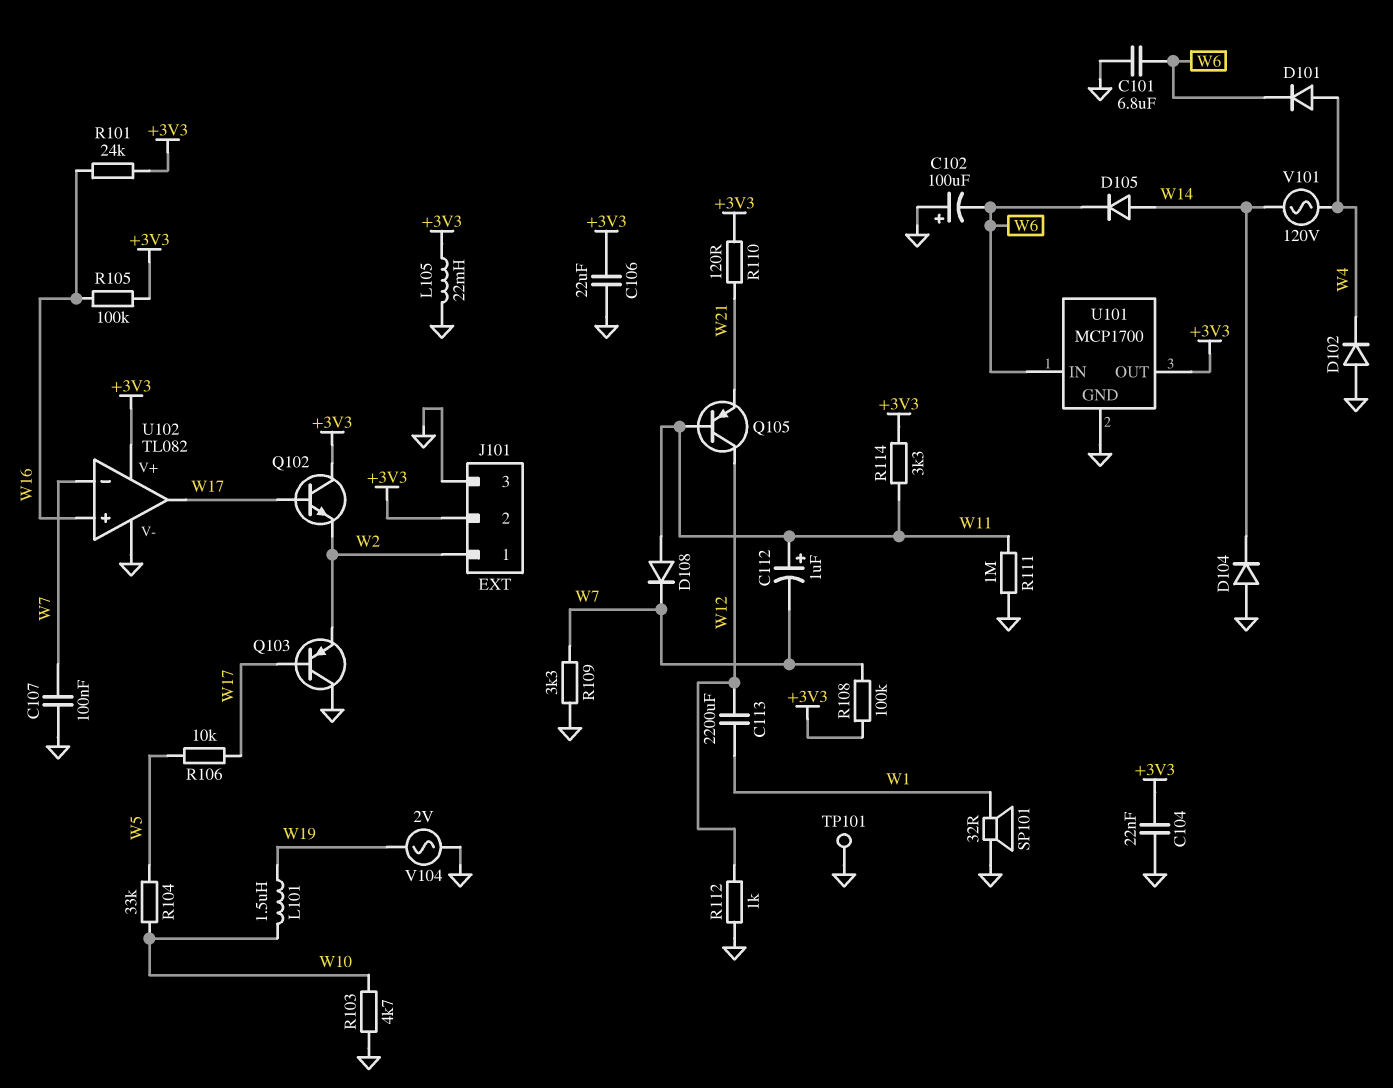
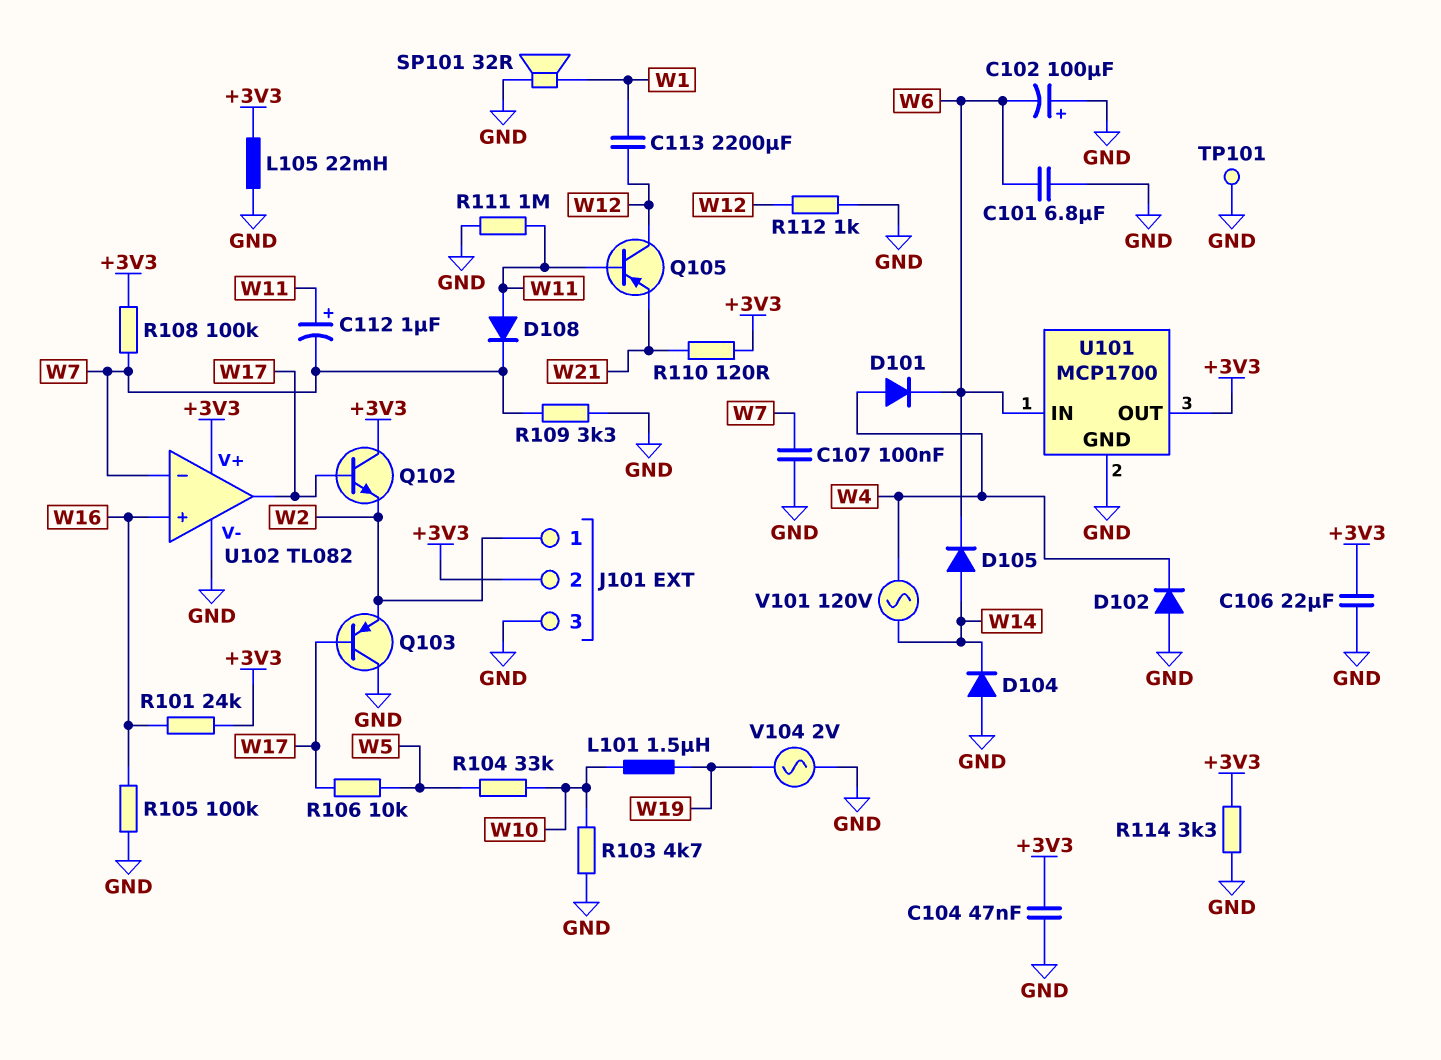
C104: 22nF (+3V3, GND) -> 47nF (+3V3, GND)
R105: 100k (+3V3, W16) -> 100k (GND, W16)
R114: 3.3k (+3V3, W11) -> 3.3k (+3V3, GND)

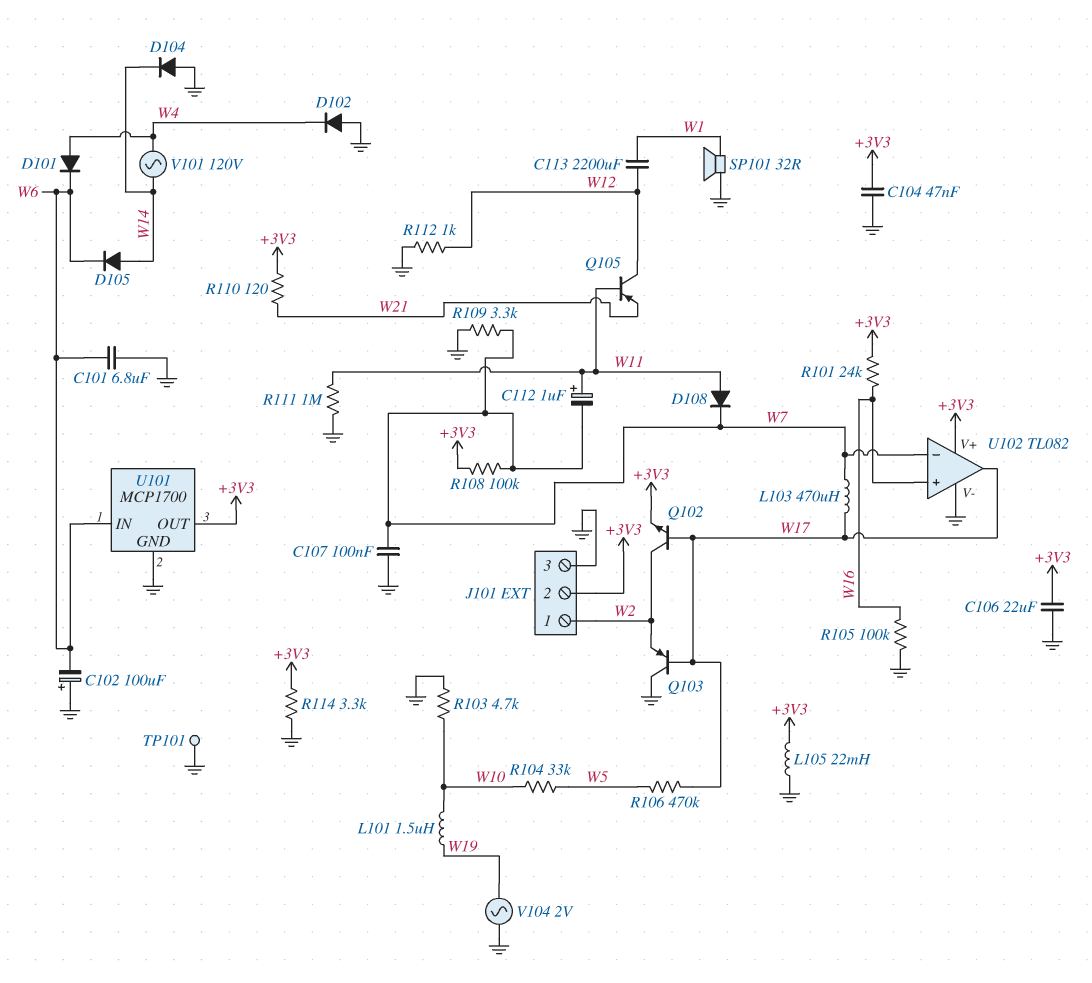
L103: none -> 470uH (W7, W17)
Q102: NPN (B W17, C +3V3, E W2) -> NPN (B W17, C W2, E +3V3)
R106: 10k (W5, W17) -> 470k (W5, W17)

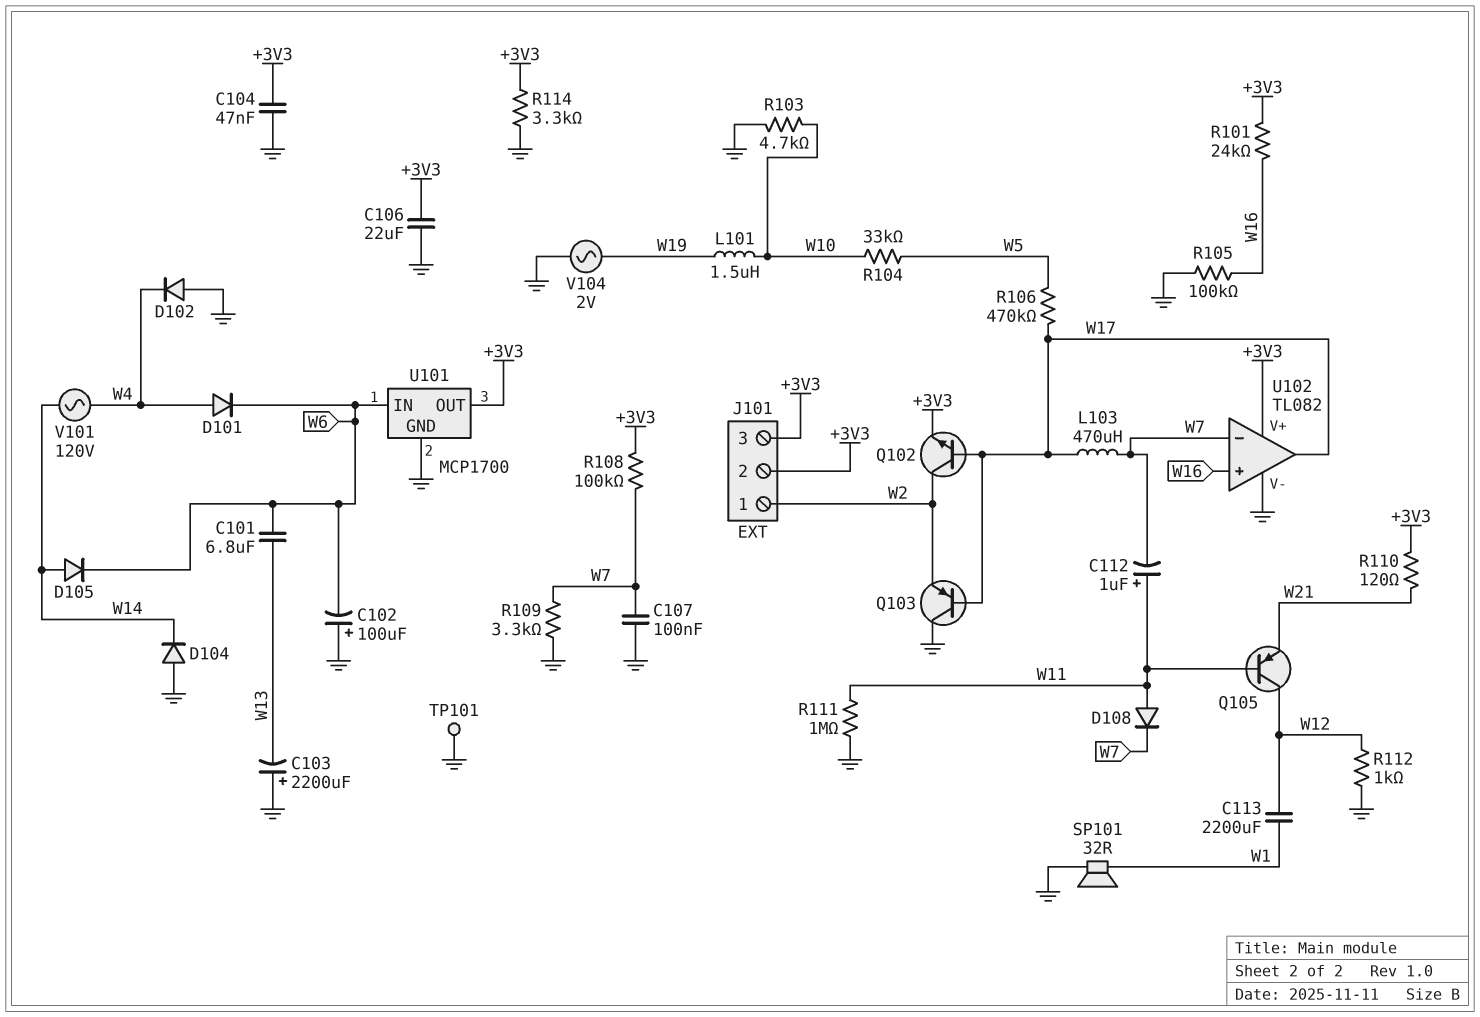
C101: 6.8uF (GND, W6) -> 6.8uF (W6, W13)
C103: none -> 2200uF (plus GND, minus W13)
J101 pin 3: GND -> +3V3
L105: 22mH (+3V3, GND) -> none

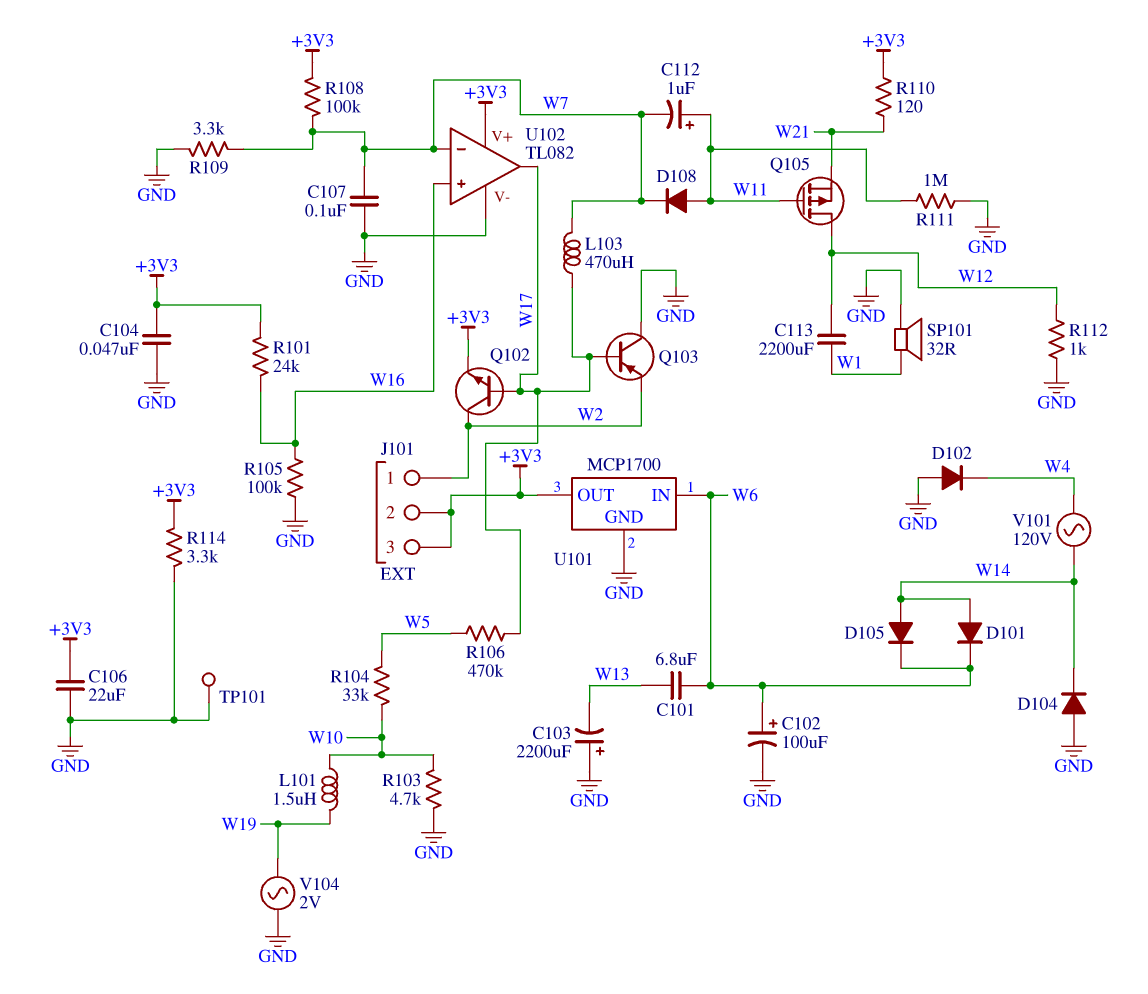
C102: 100uF (plus GND, minus W6) -> 100uF (plus W6, minus GND)
D101: diode (A W4, K W6) -> diode (A W14, K W6)
Q105: PNP (B W11, C W12, E W21) -> PMOS (G W11, D W12, S W21)

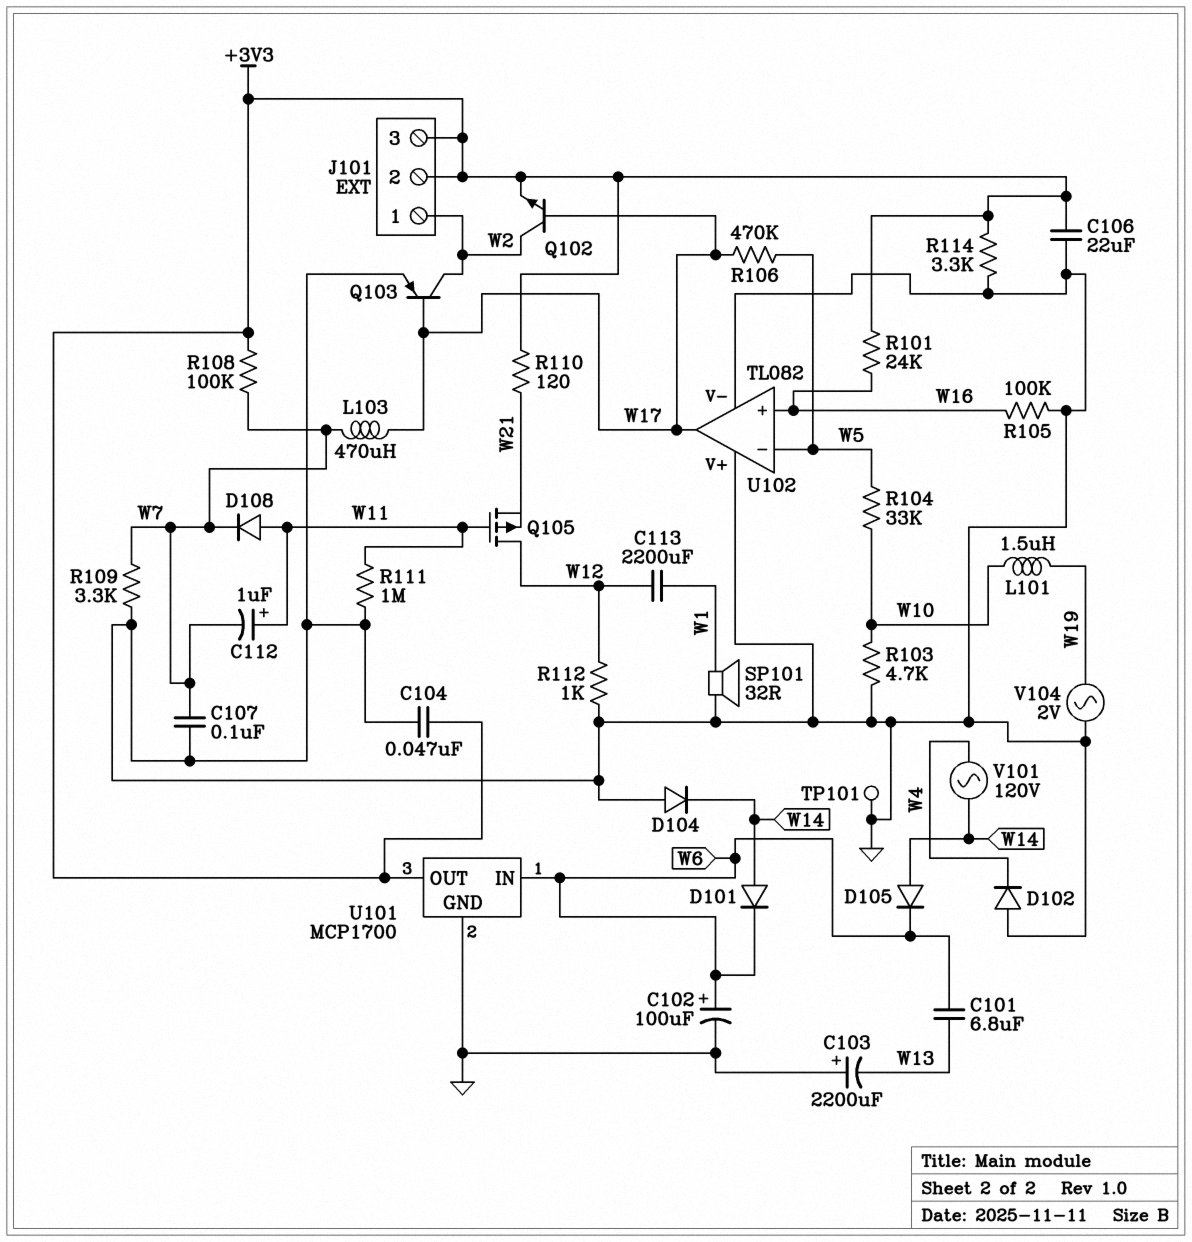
Q103: PNP (B W17, C GND, E W2) -> PNP (B W17, C W2, E GND)
U102 pin V+: +3V3 -> GND
U102 pin in-: W7 -> W5

